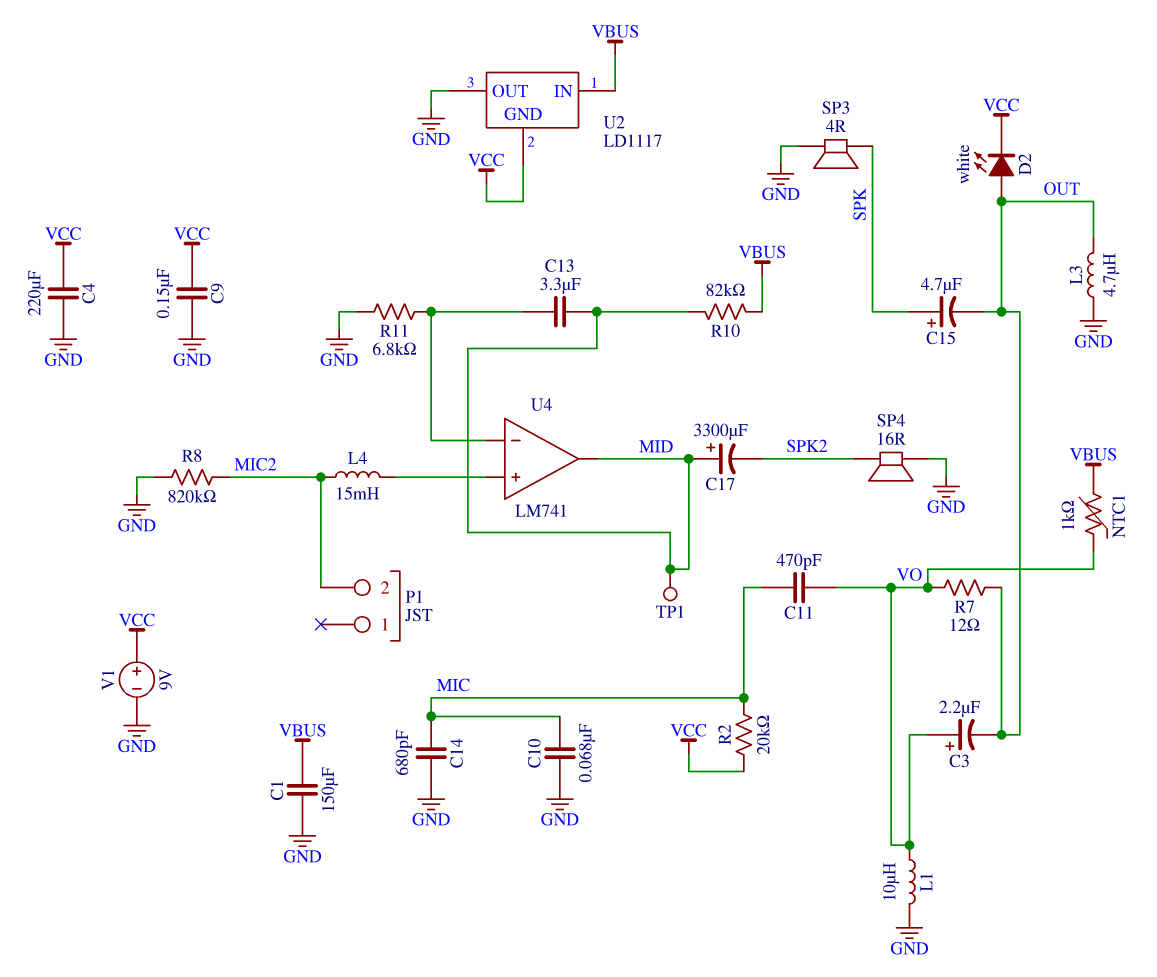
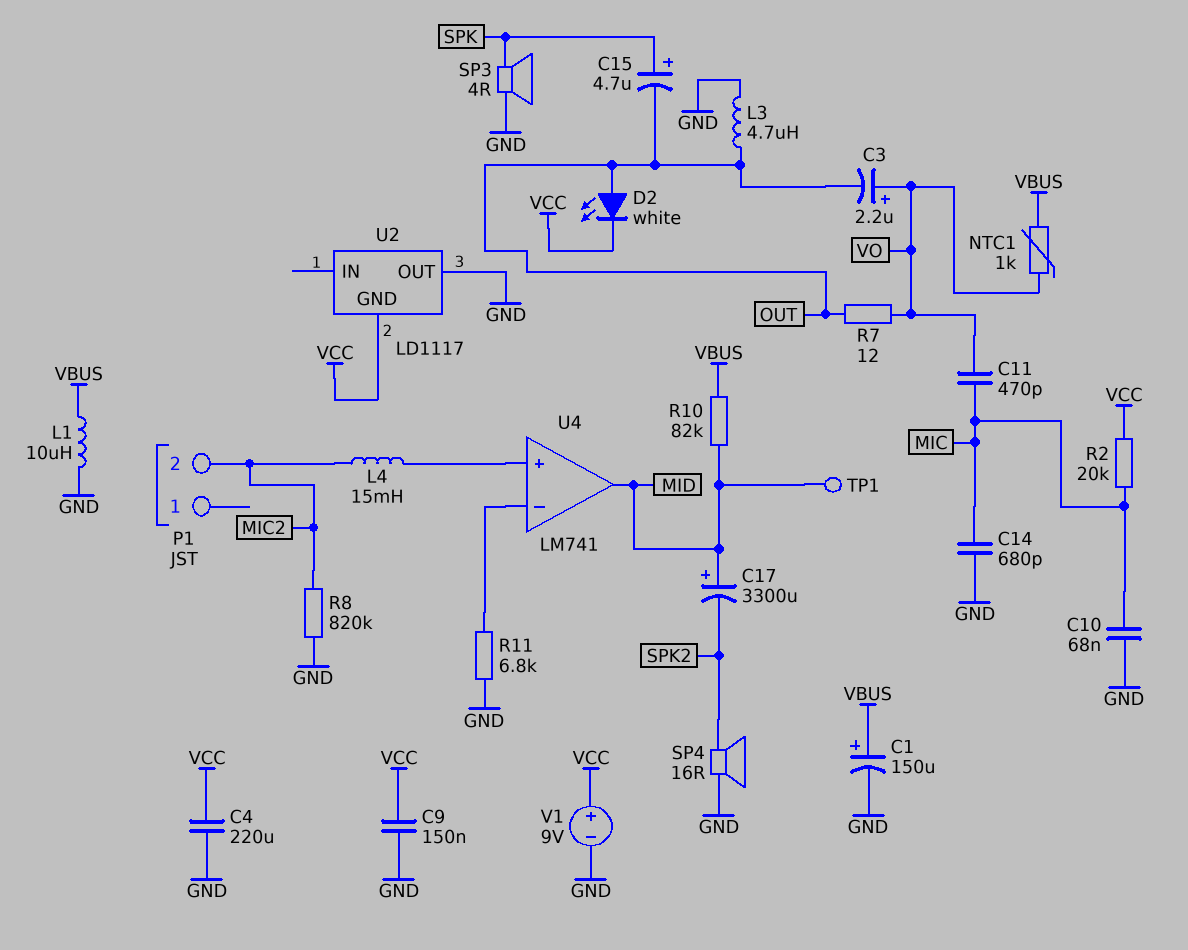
C1: 150uF (GND, VBUS) -> 150uF (plus VBUS, minus GND)
C13: 3.3uF (MID, U4/in-) -> none
L1: 10uH (GND, VO) -> 10uH (GND, VBUS)
U2 pin IN: VBUS -> none

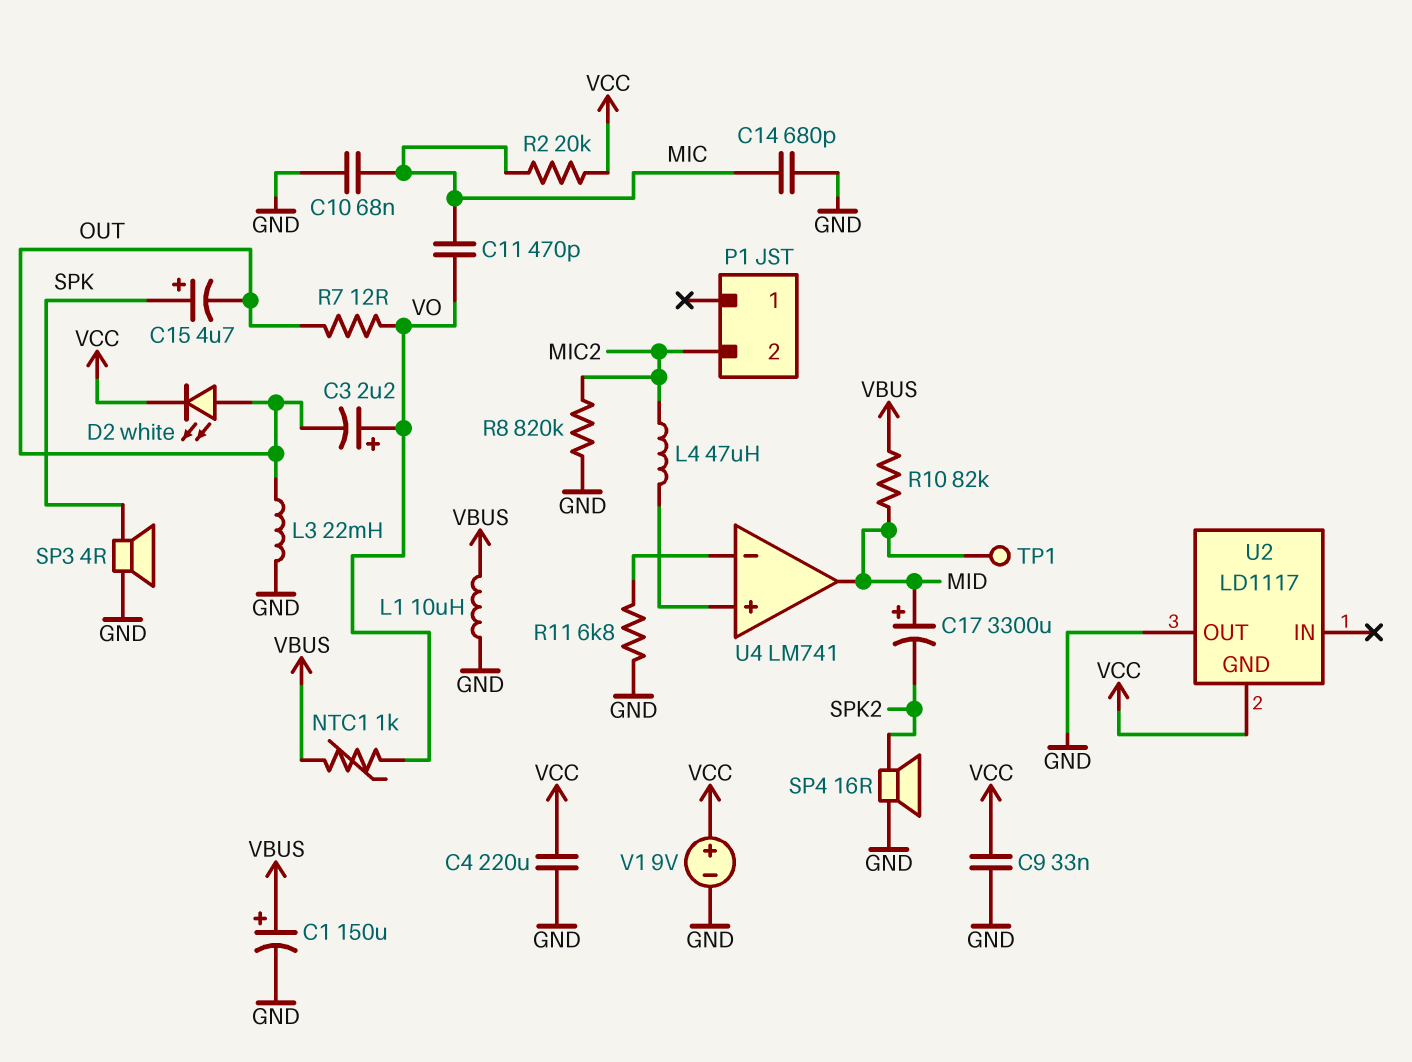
C9: 150nF (GND, VCC) -> 33nF (GND, VCC)
L3: 4.7uH (GND, OUT) -> 22mH (GND, OUT)
L4: 15mH (MIC2, U4/in+) -> 47uH (MIC2, U4/in+)

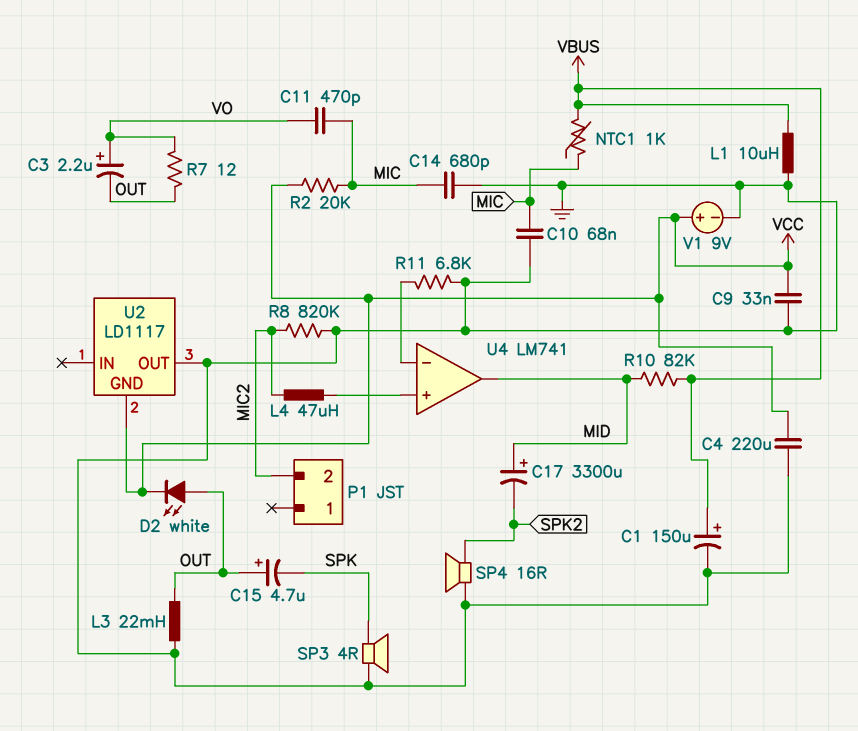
C15: 4.7uF (plus SPK, minus OUT) -> 4.7uF (plus OUT, minus SPK)
NTC1: 1k (VBUS, VO) -> 1k (MIC, VBUS)
TP1: test point (MID) -> none

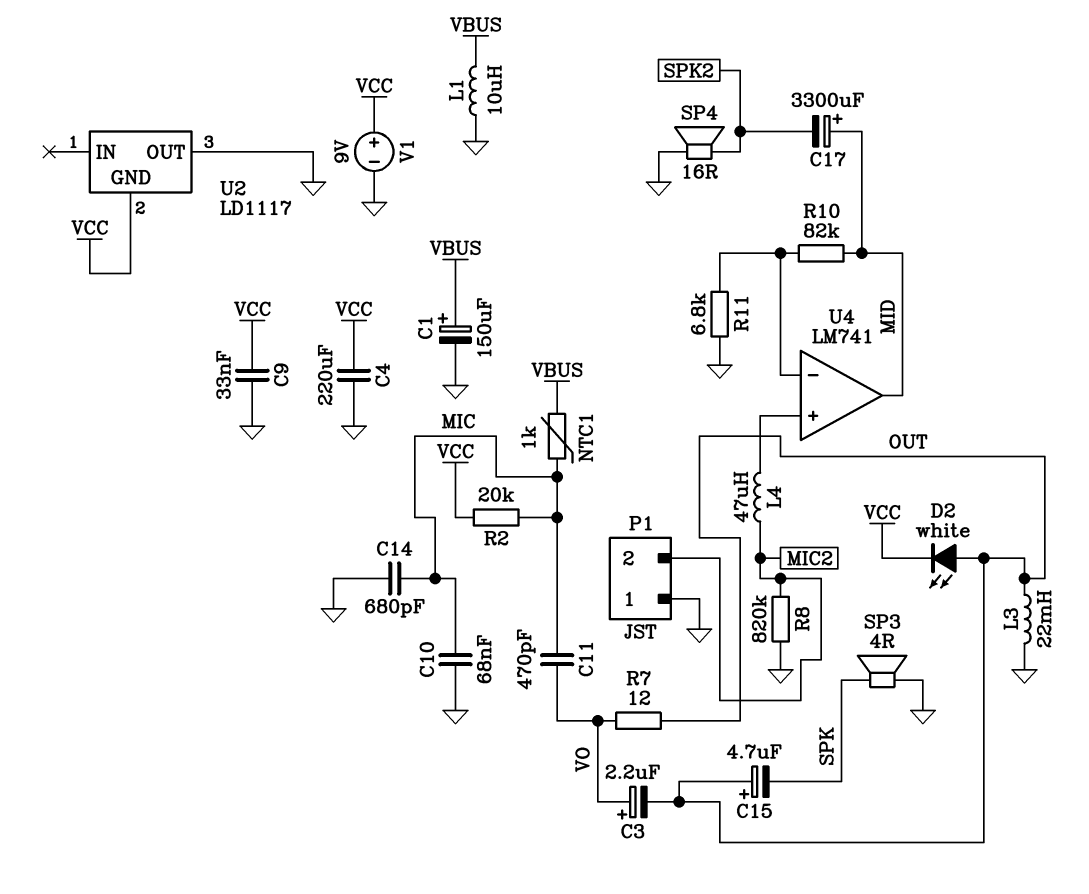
P1 pin 1: none -> GND
R10: 82k (MID, VBUS) -> 82k (MID, U4/in-)

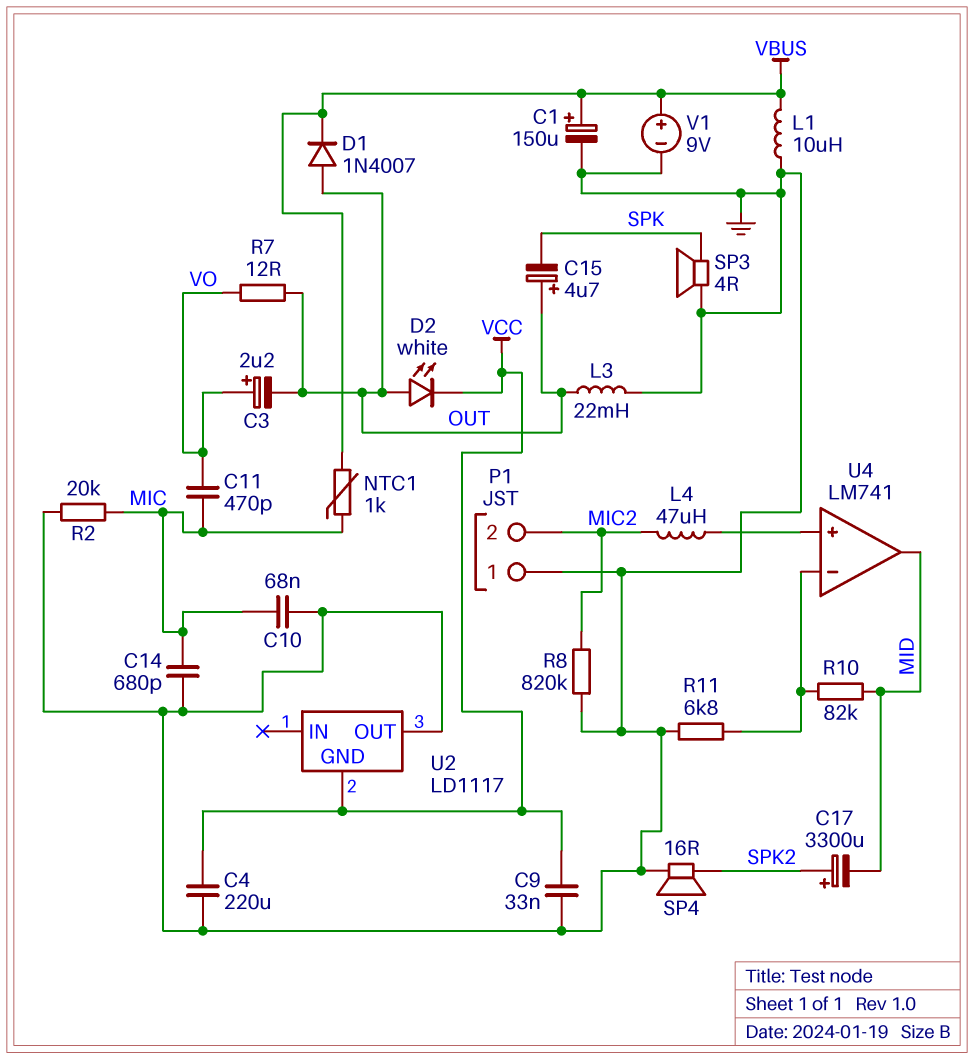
C17: 3300uF (plus MID, minus SPK2) -> 3300uF (plus SPK2, minus MID)
D1: none -> diode 1N4007 (A OUT, K VBUS)
R2: 20k (MIC, VCC) -> 20k (GND, MIC)
V1: 9V (plus VCC, minus GND) -> 9V (plus VBUS, minus GND)

